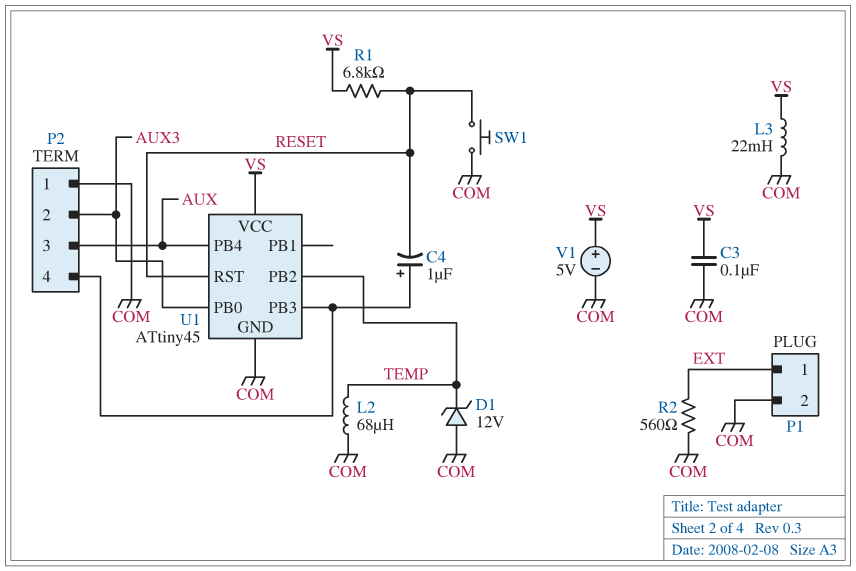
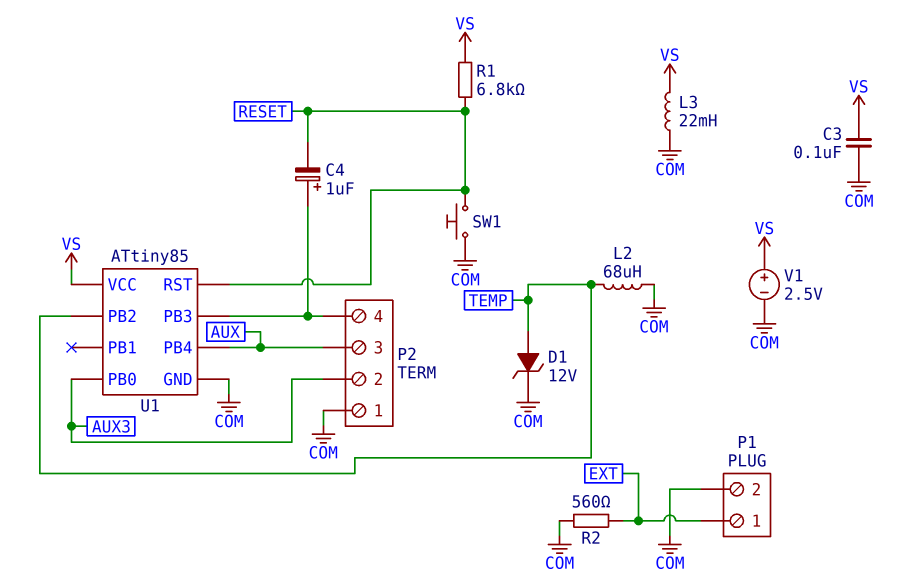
D1: zener 12V (A COM, K TEMP) -> zener 12V (A TEMP, K COM)
U1: ATtiny45 -> ATtiny85
V1: 5V (plus VS, minus COM) -> 2.5V (plus VS, minus COM)

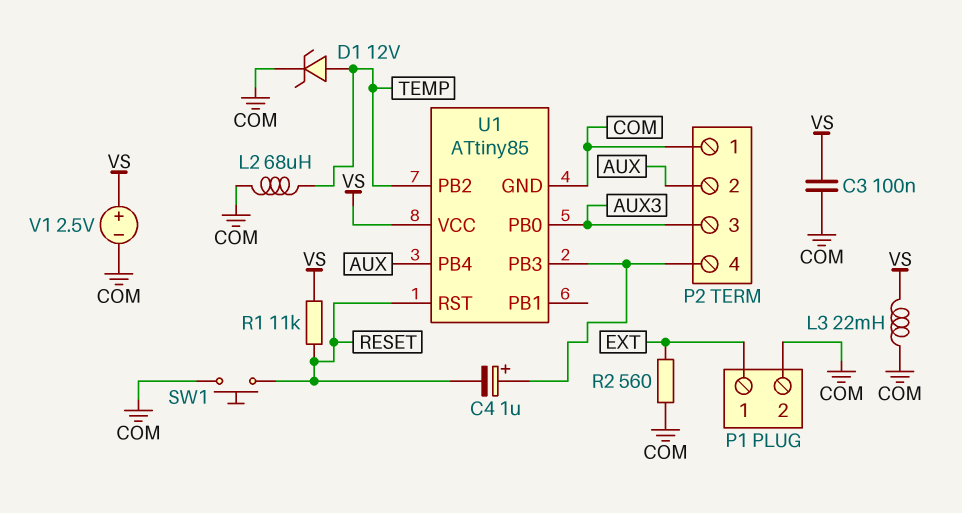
P2 pin 2: AUX3 -> AUX
P2 pin 3: AUX -> AUX3
R1: 6.8k (RESET, VS) -> 11k (RESET, VS)

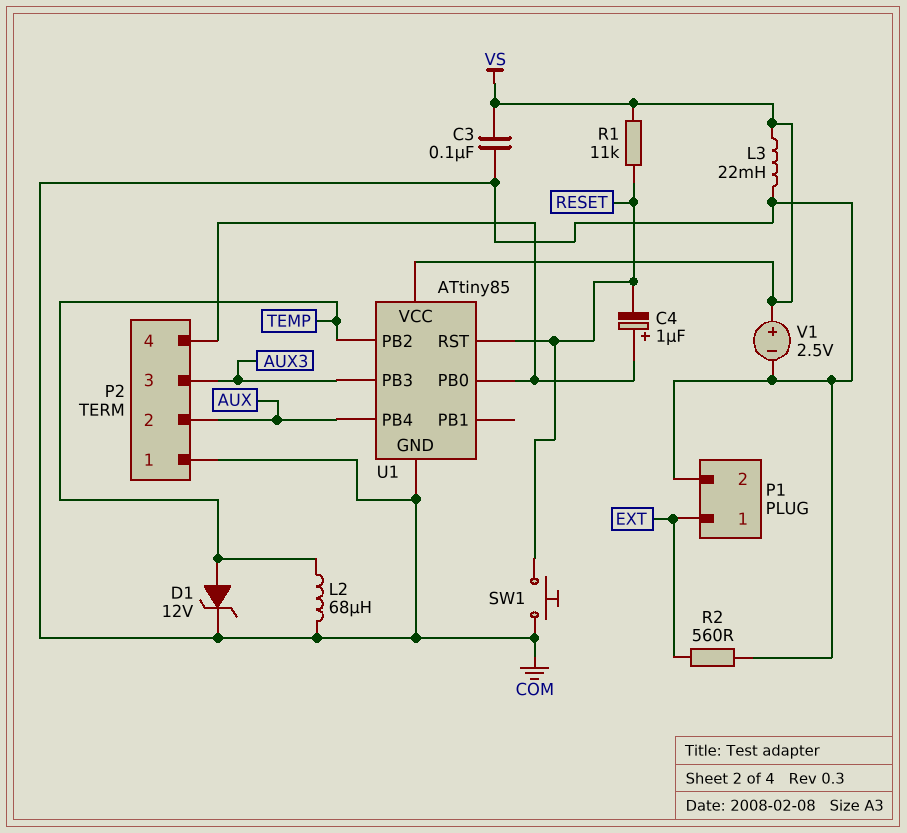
U1 pin PB0: AUX3 -> P2/4
U1 pin PB3: P2/4 -> AUX3

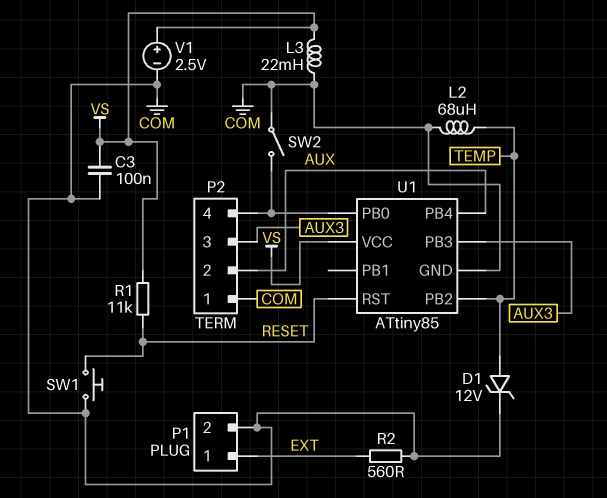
C4: 1uF (plus P2/4, minus RESET) -> none
SW2: none -> switch (COM, P2/4)

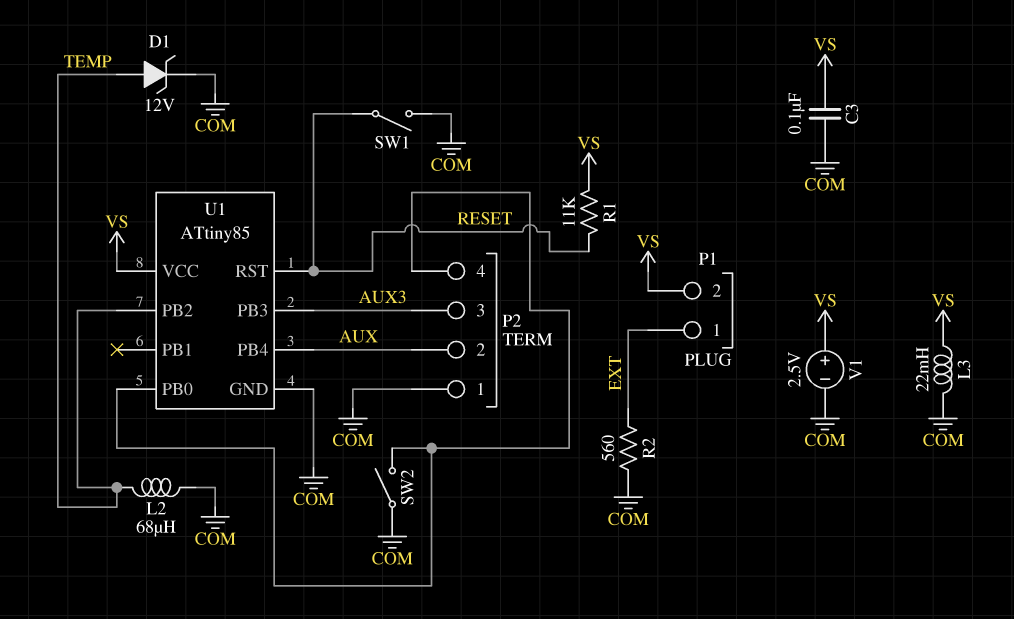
P1 pin 2: COM -> VS
SW1: button (COM, RESET) -> switch (COM, RESET)

